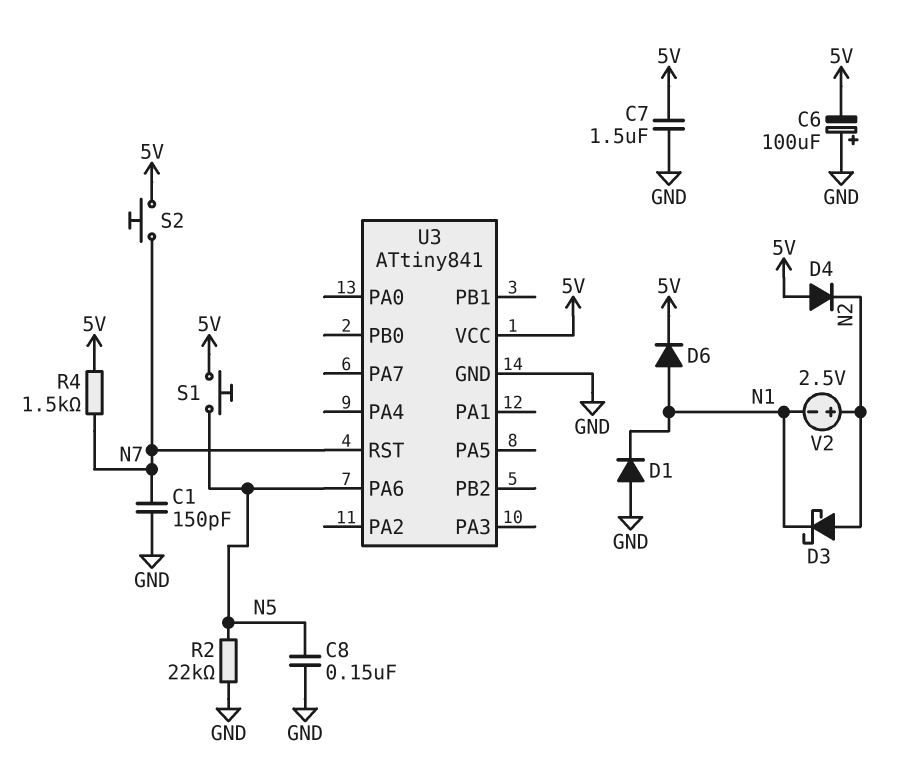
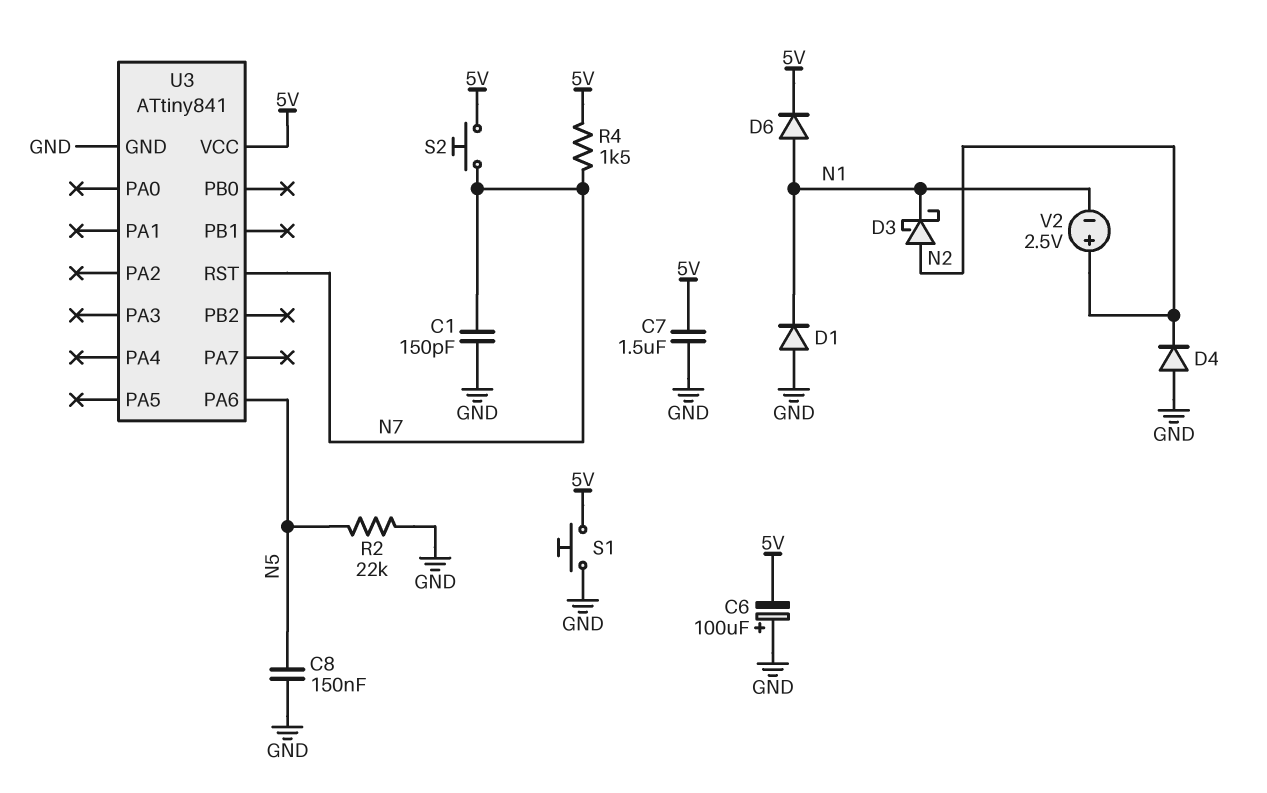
D4: diode (A 5V, K N2) -> diode (A GND, K N2)
S1: button (5V, N5) -> button (5V, GND)

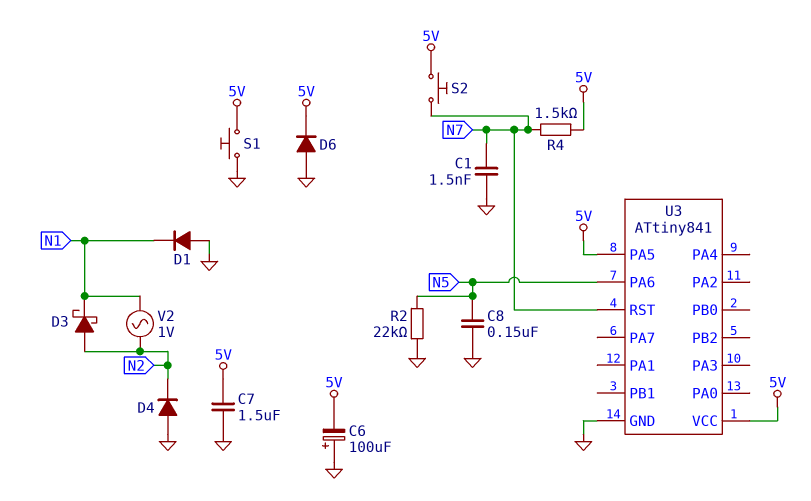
C1: 150pF (GND, N7) -> 1.5nF (GND, N7)
D6: diode (A N1, K 5V) -> diode (A GND, K 5V)
U3 pin PA5: none -> 5V
V2: 2.5V (plus N2, minus N1) -> AC 1V (N1, N2)

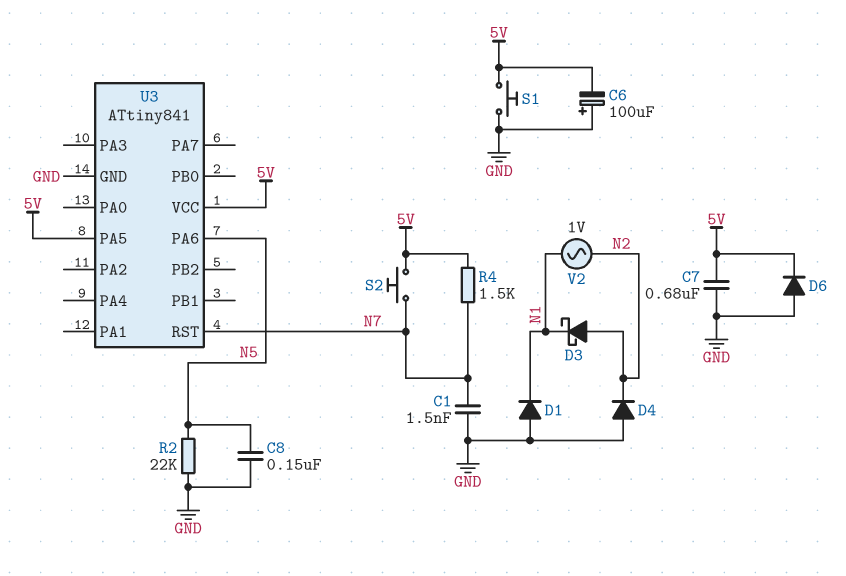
C7: 1.5uF (5V, GND) -> 680nF (5V, GND)

